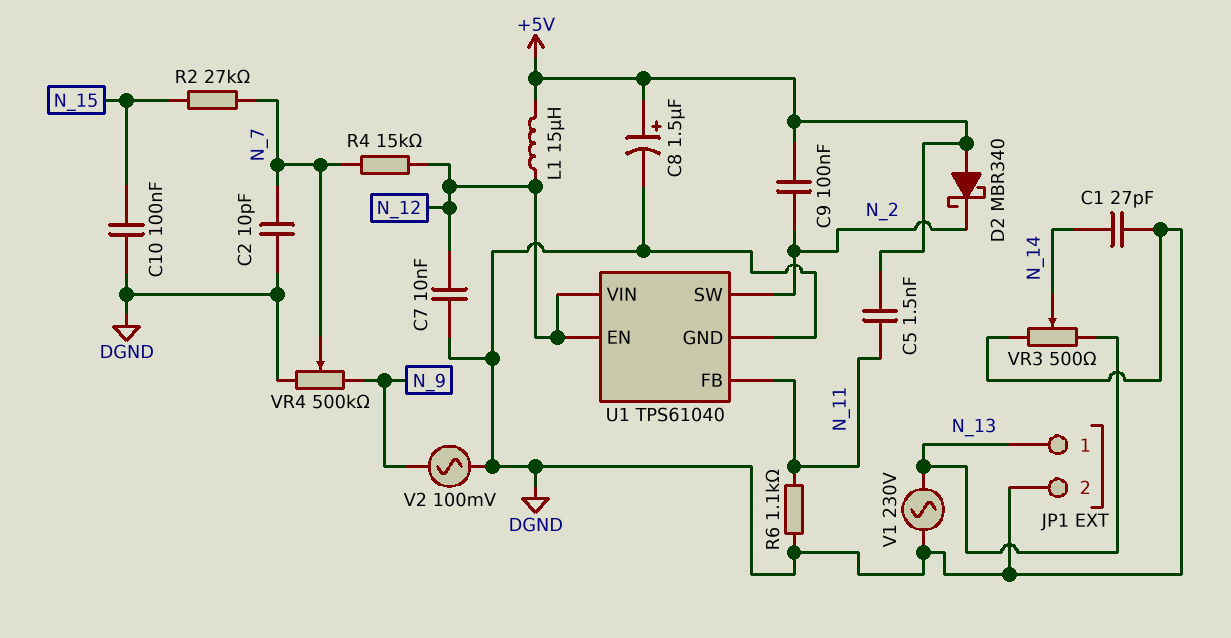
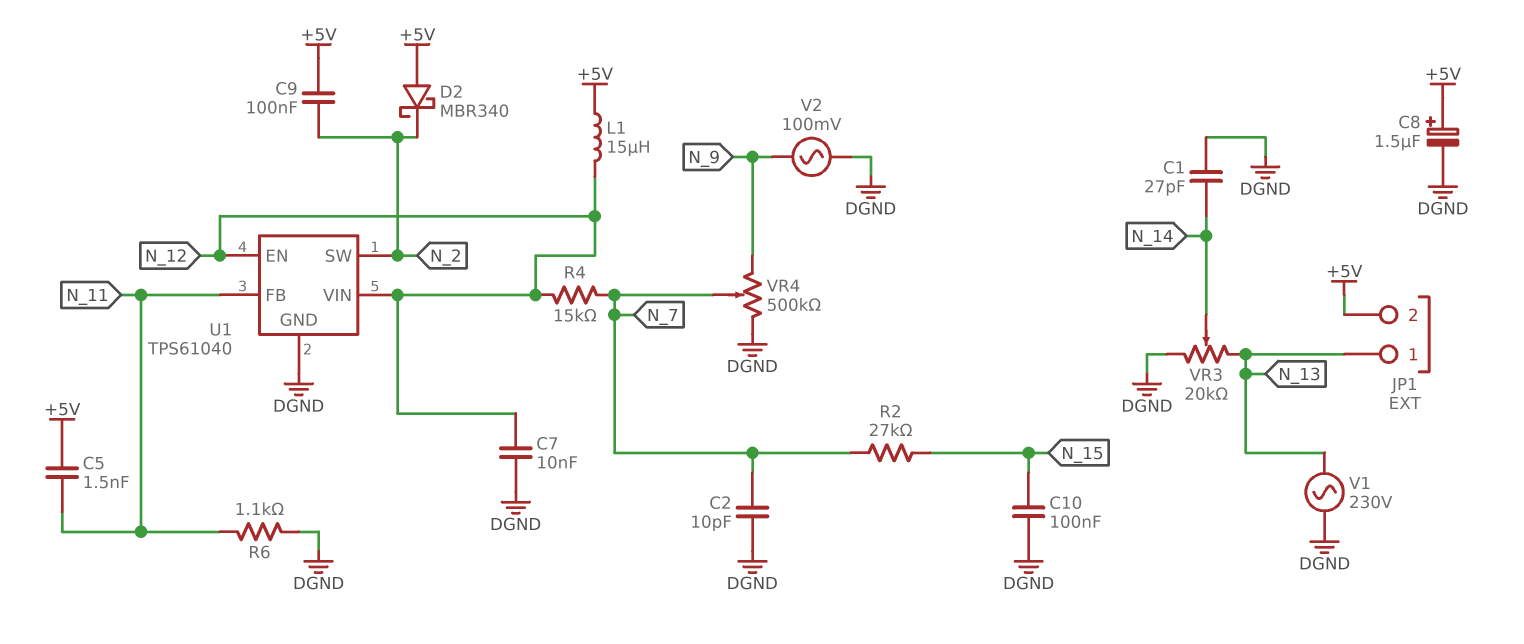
JP1 pin 2: DGND -> +5V
VR3: 500 (DGND, N_13, wiper N_14) -> 20k (DGND, N_13, wiper N_14)

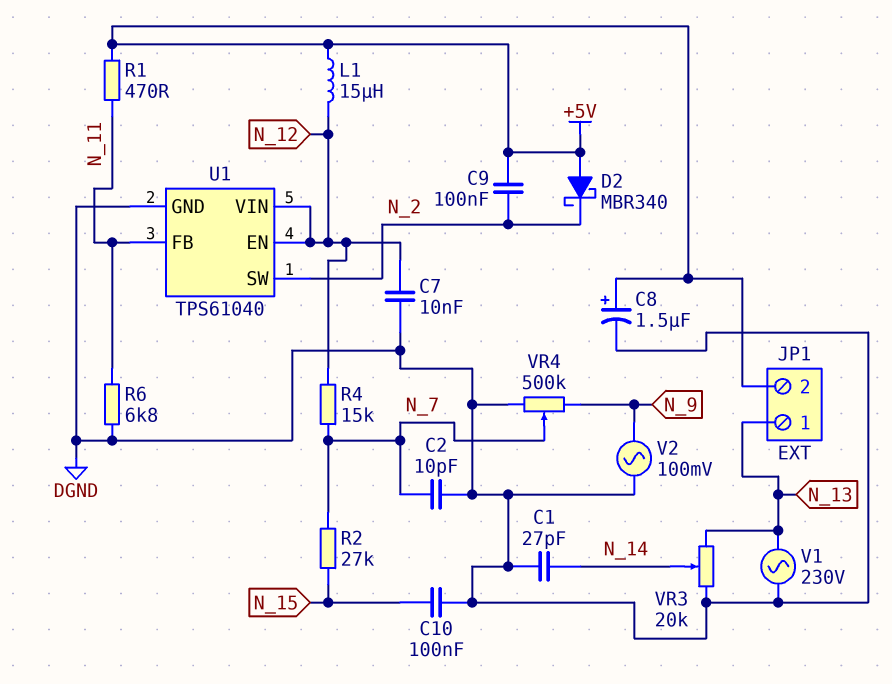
C5: 1.5nF (+5V, N_11) -> none
R1: none -> 470 (+5V, N_11)
R6: 1.1k (DGND, N_11) -> 6.8k (DGND, N_11)

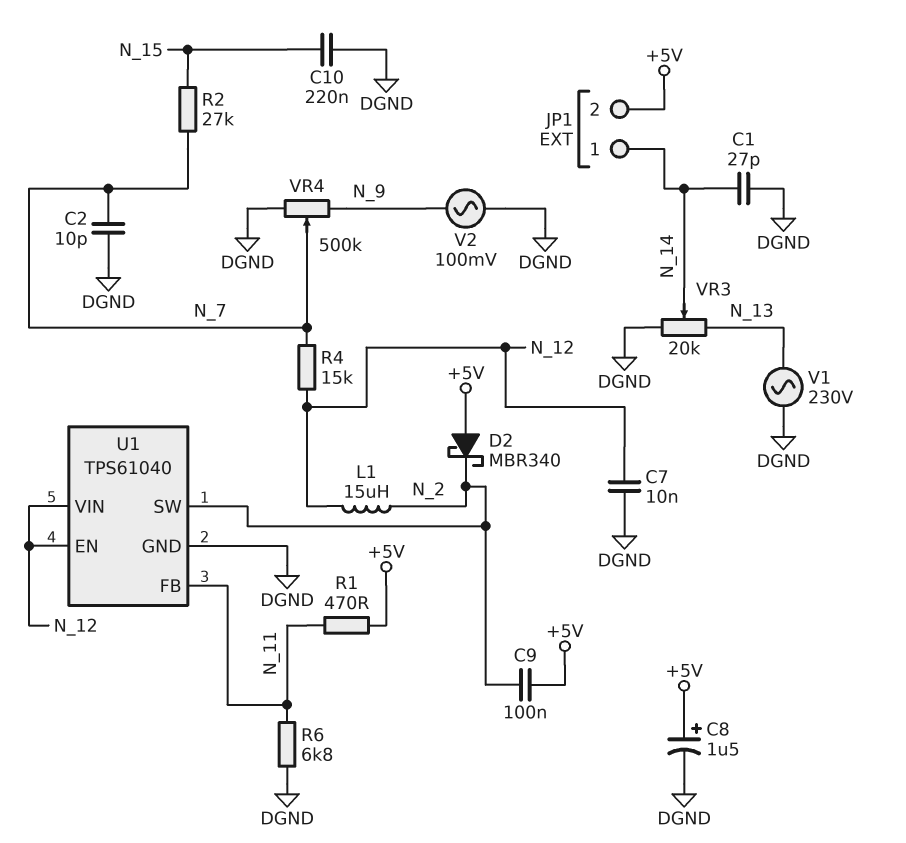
C10: 100nF (DGND, N_15) -> 220nF (DGND, N_15)
JP1 pin 1: N_13 -> N_14
L1: 15uH (+5V, N_12) -> 15uH (N_2, N_12)

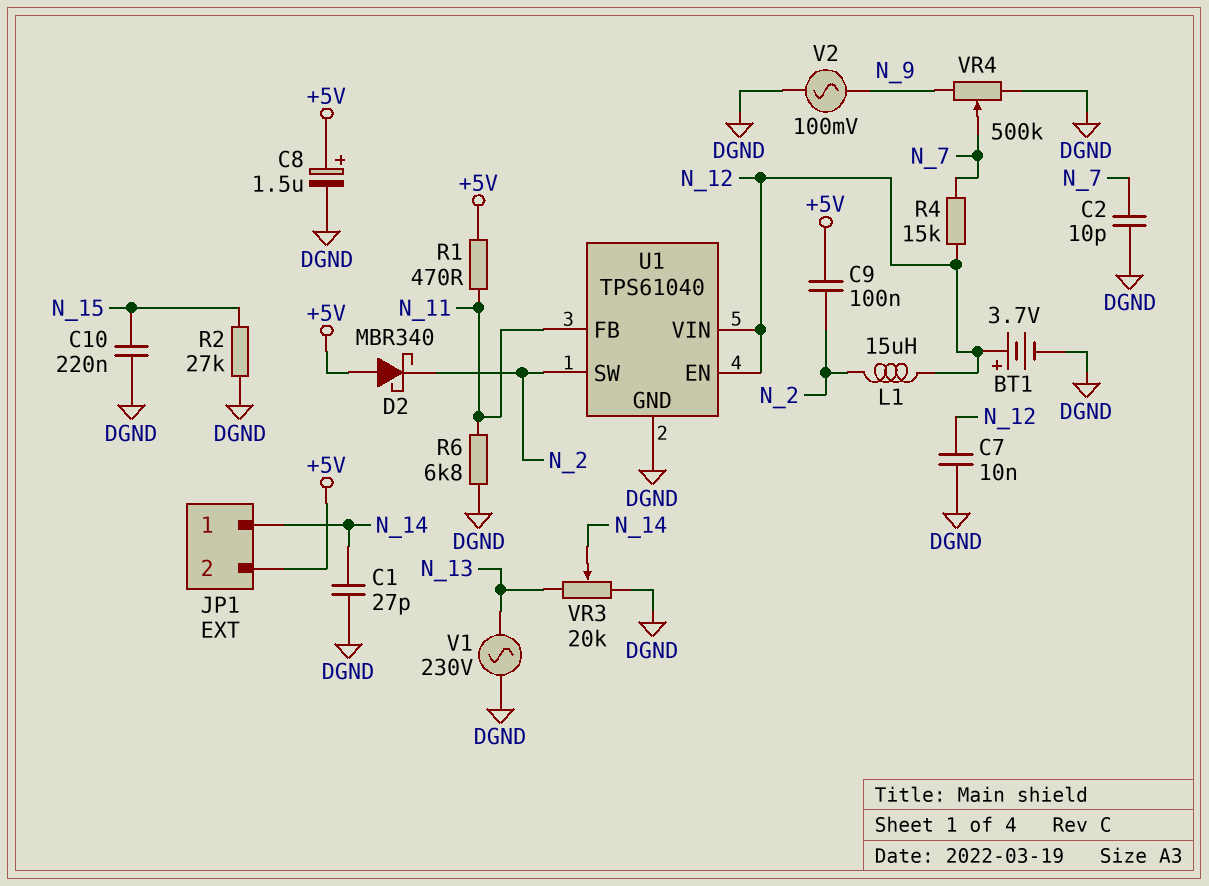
BT1: none -> 3.7V (plus N_12, minus DGND)
R2: 27k (N_7, N_15) -> 27k (DGND, N_15)

